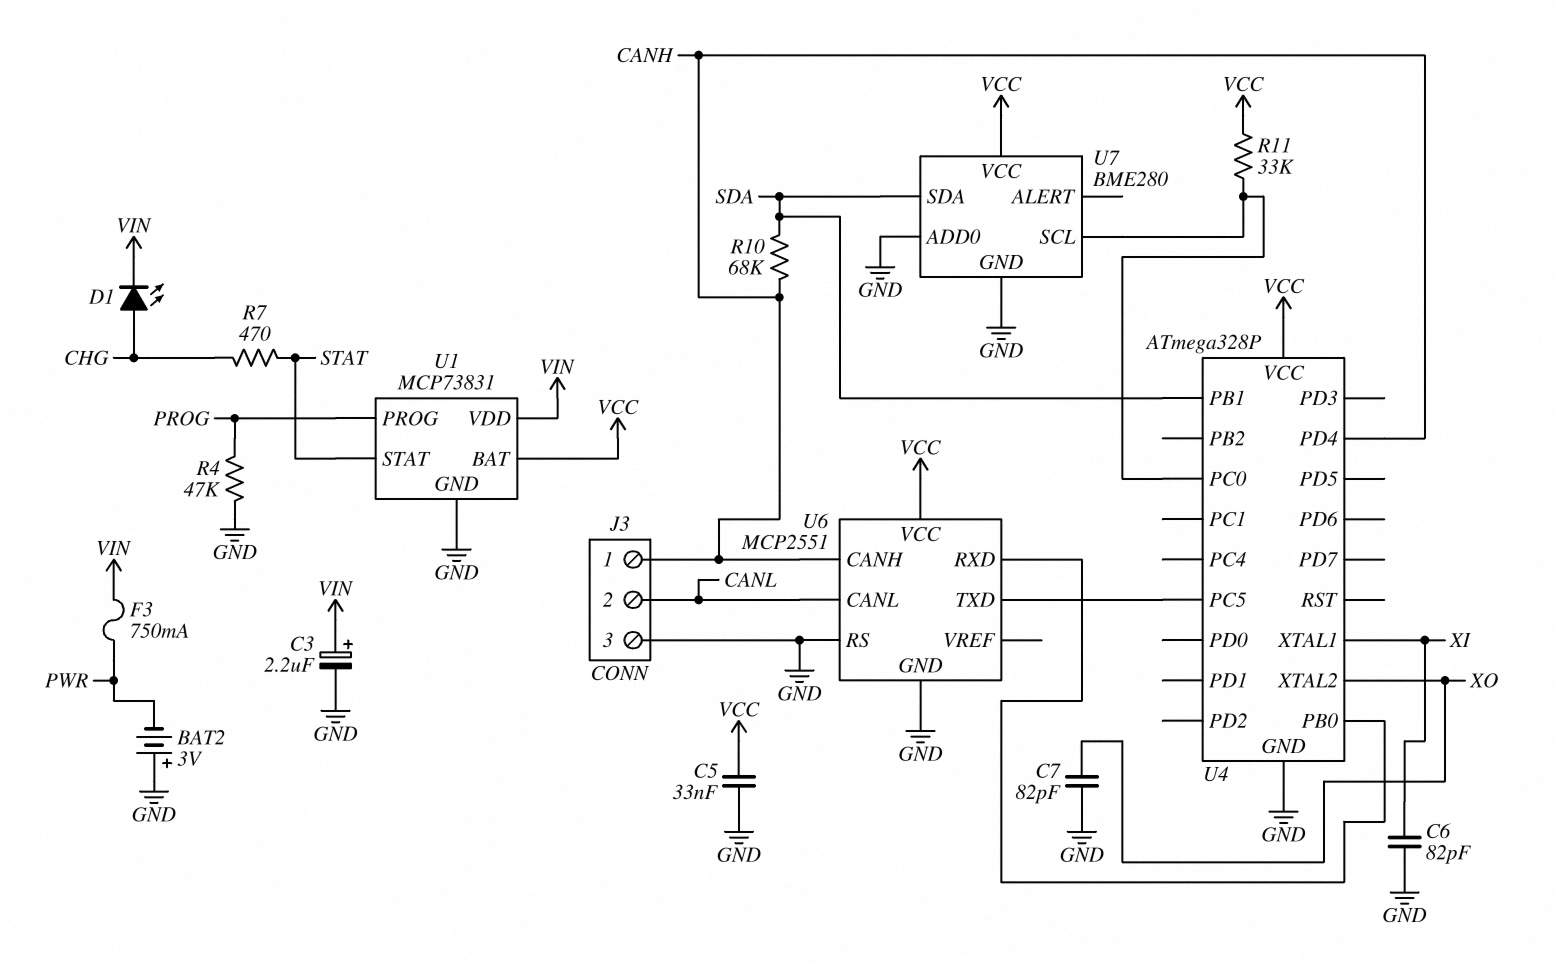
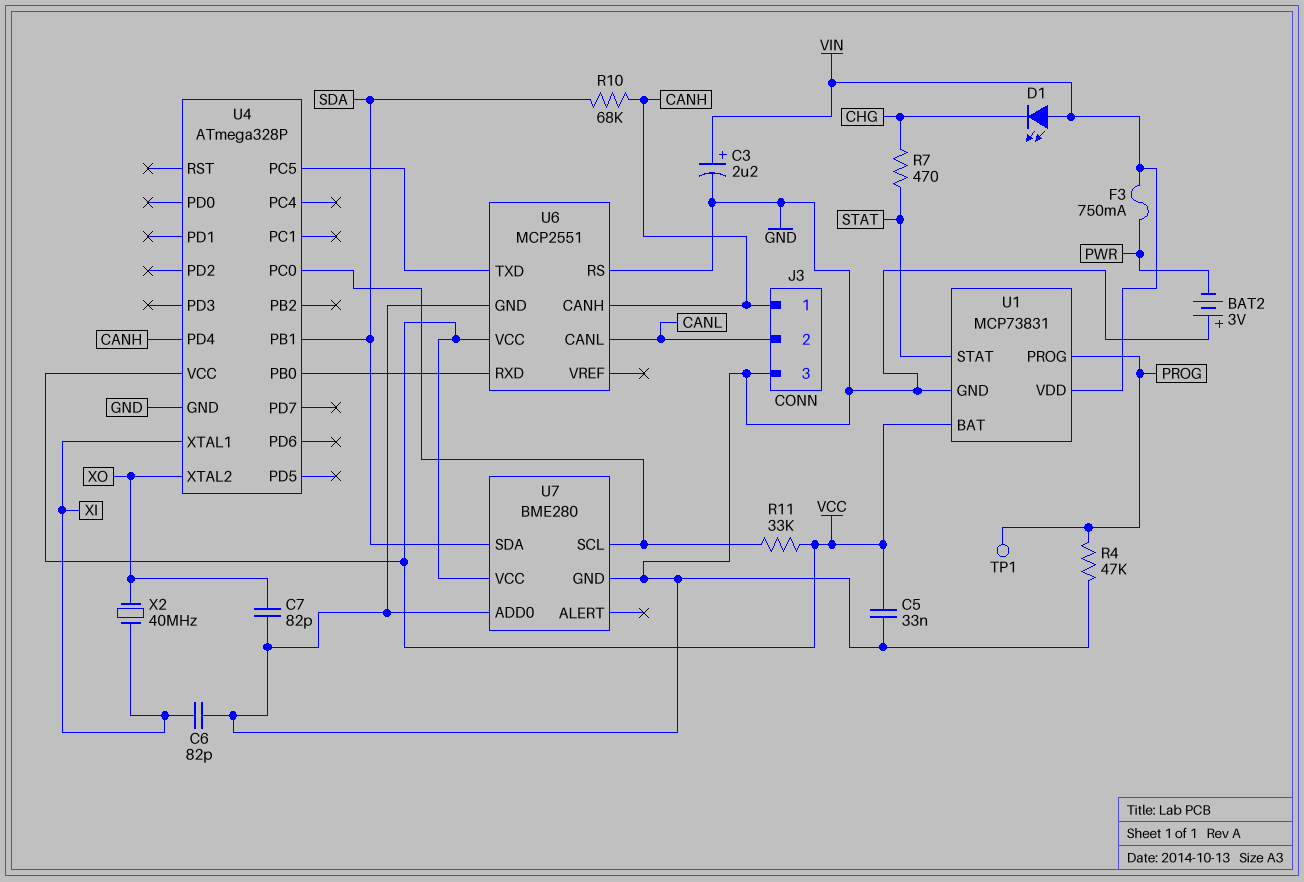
D1: LED (A CHG, K VIN) -> LED (A VIN, K CHG)
TP1: none -> test point (PROG)
X2: none -> 40MHz (XI, XO)

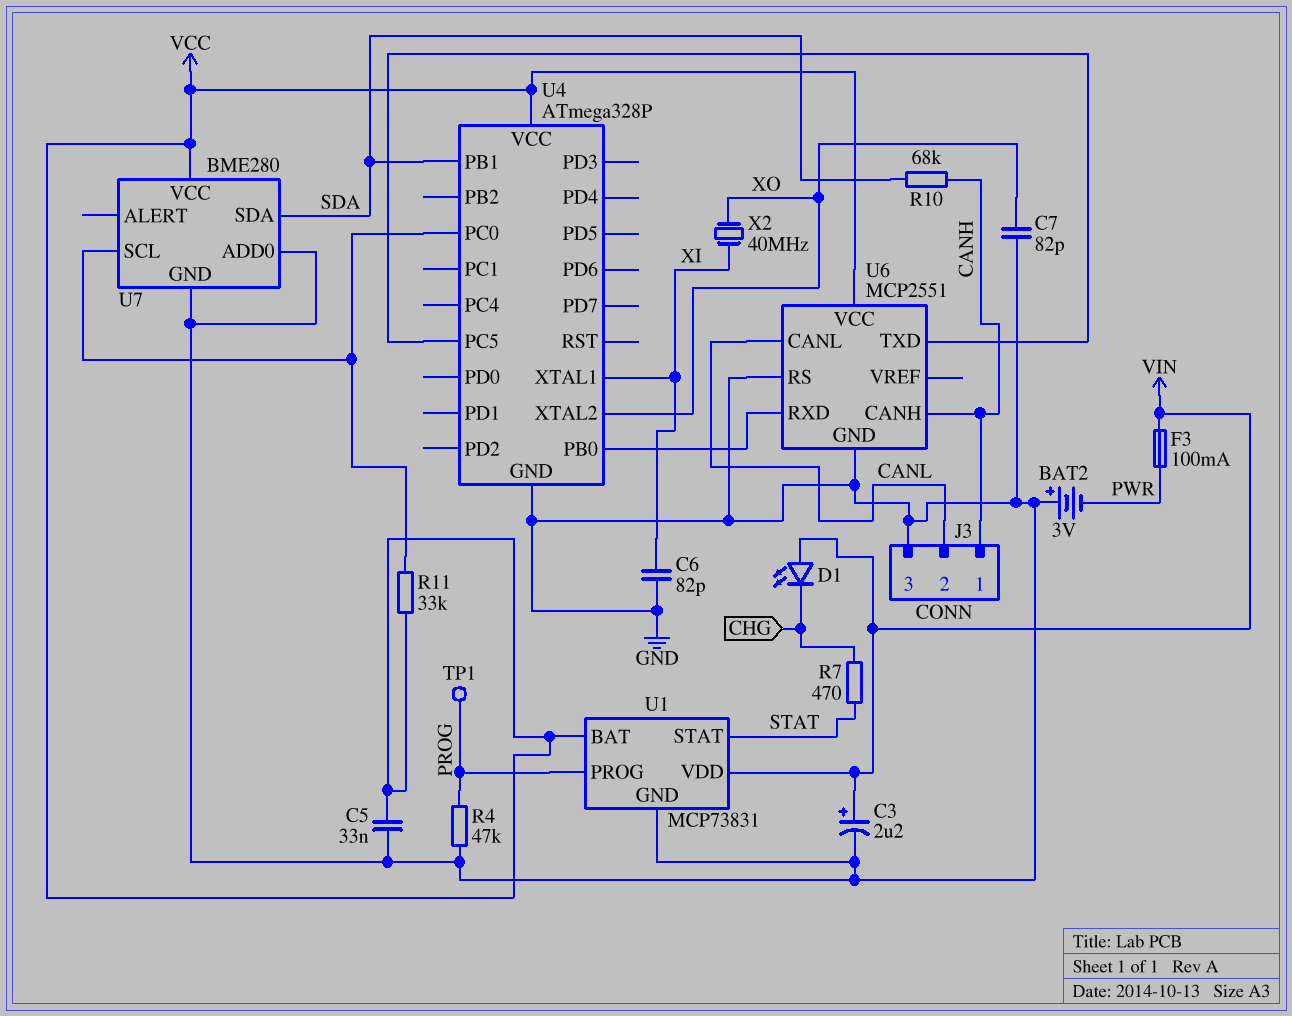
F3: 750mA (PWR, VIN) -> 100mA (PWR, VIN)
U4 pin PD4: CANH -> none

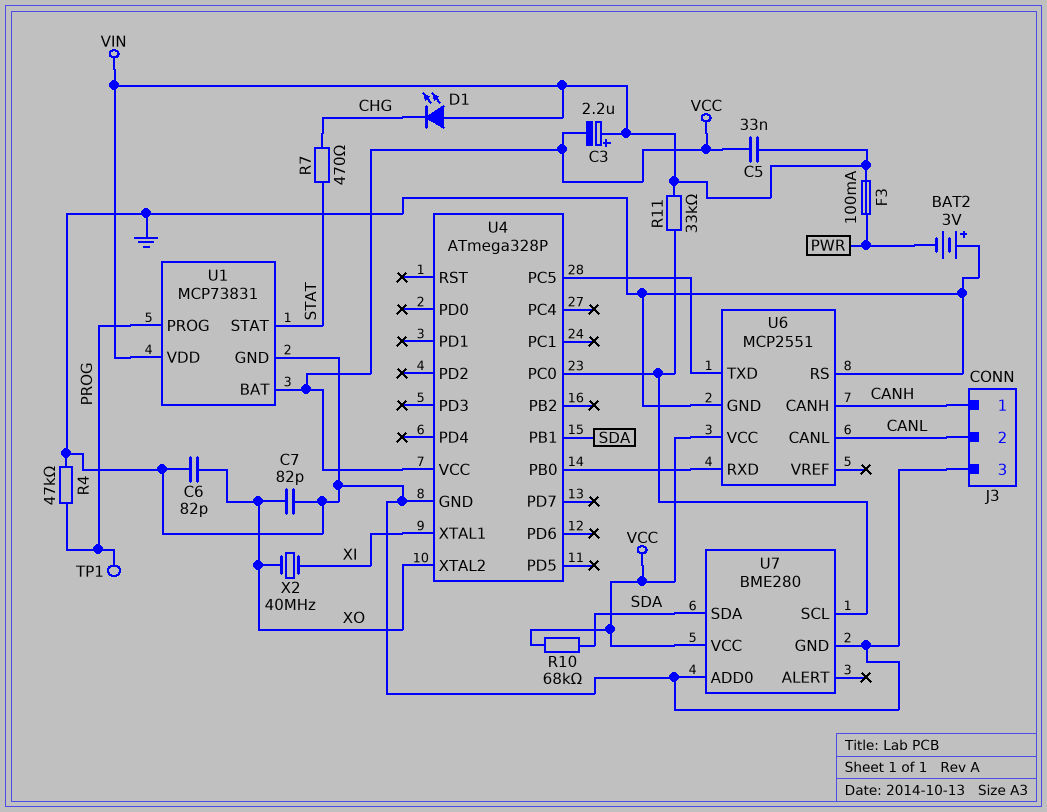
C3: 2.2uF (plus VIN, minus GND) -> 2.2uF (plus VIN, minus VCC)
C5: 33nF (GND, VCC) -> 33nF (VCC, VIN)
C6: 82pF (GND, XI) -> 82pF (GND, XO)
R10: 68k (CANH, SDA) -> 68k (SDA, VCC)
R11: 33k (U4/PC0, VCC) -> 33k (U4/PC0, VIN)

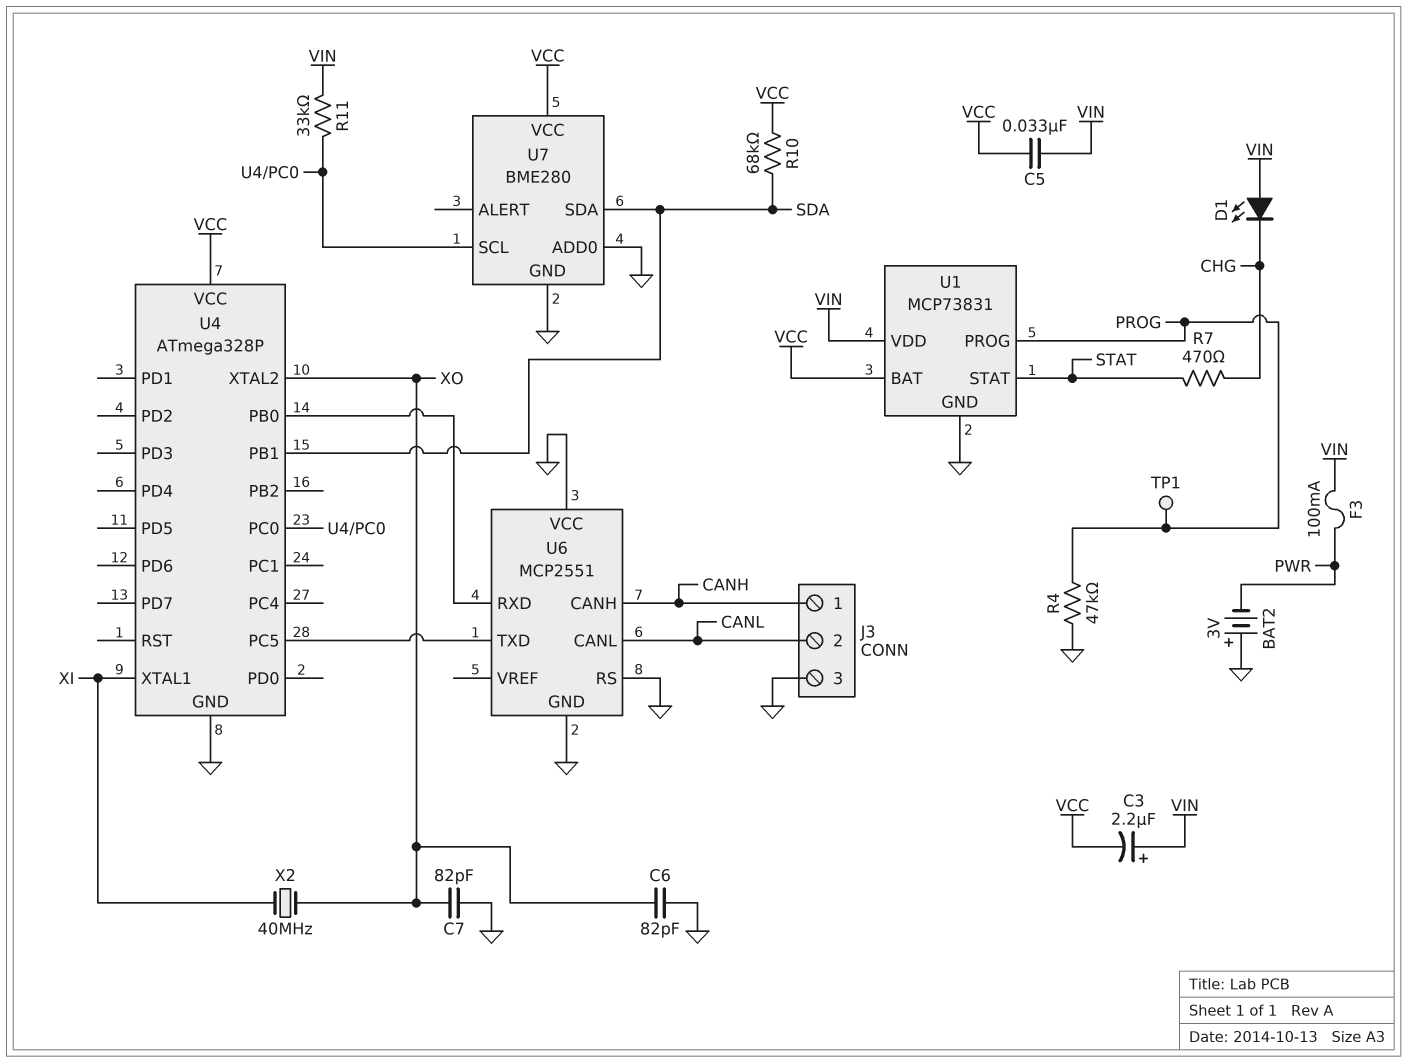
U6 pin VCC: VCC -> GND

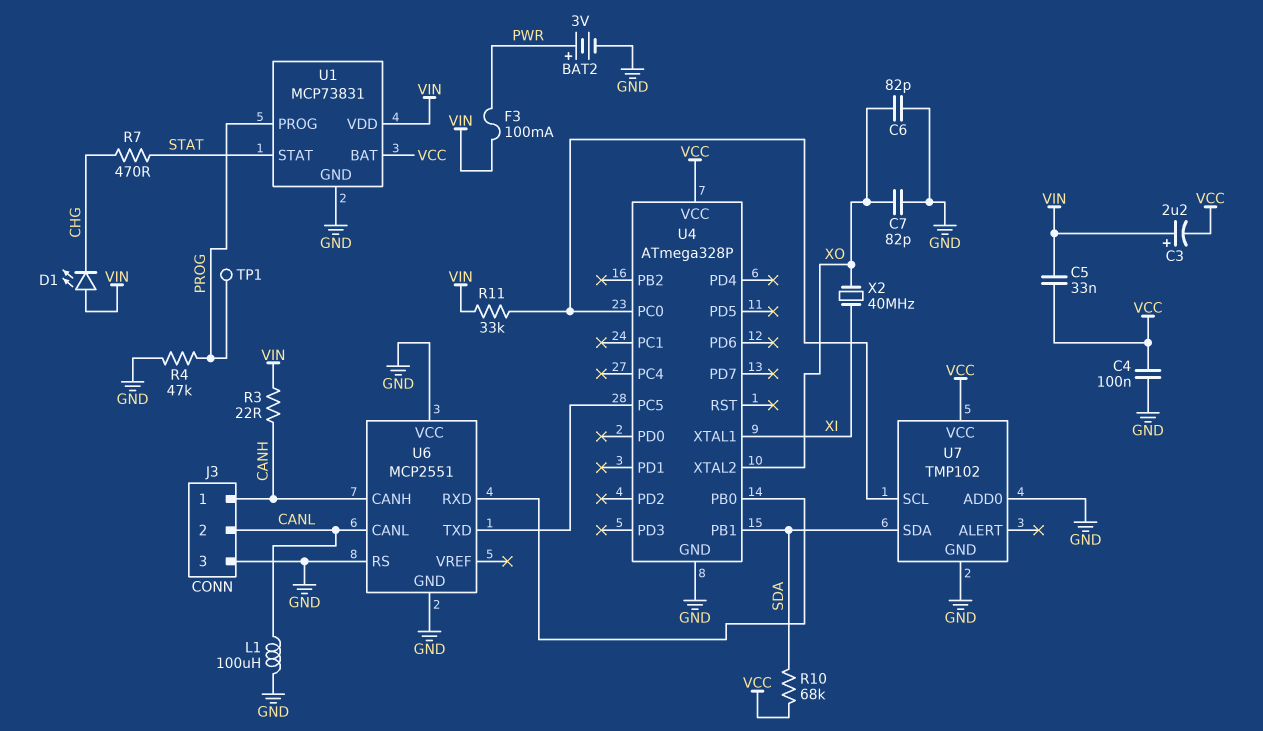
BAT2: 3V (plus GND, minus PWR) -> 3V (plus PWR, minus GND)
C4: none -> 100nF (GND, VCC)
L1: none -> 100uH (CANL, GND)
R3: none -> 22 (CANH, VIN)
U7: BME280 -> TMP102

